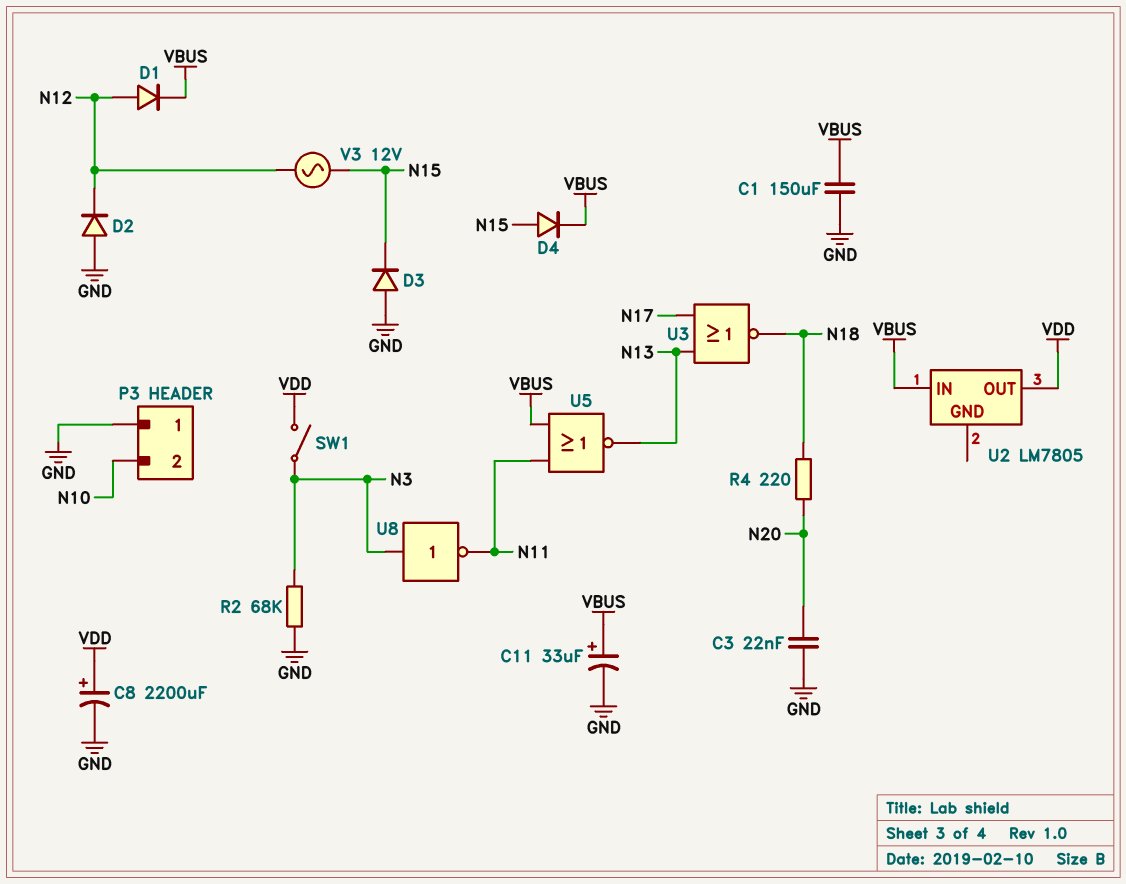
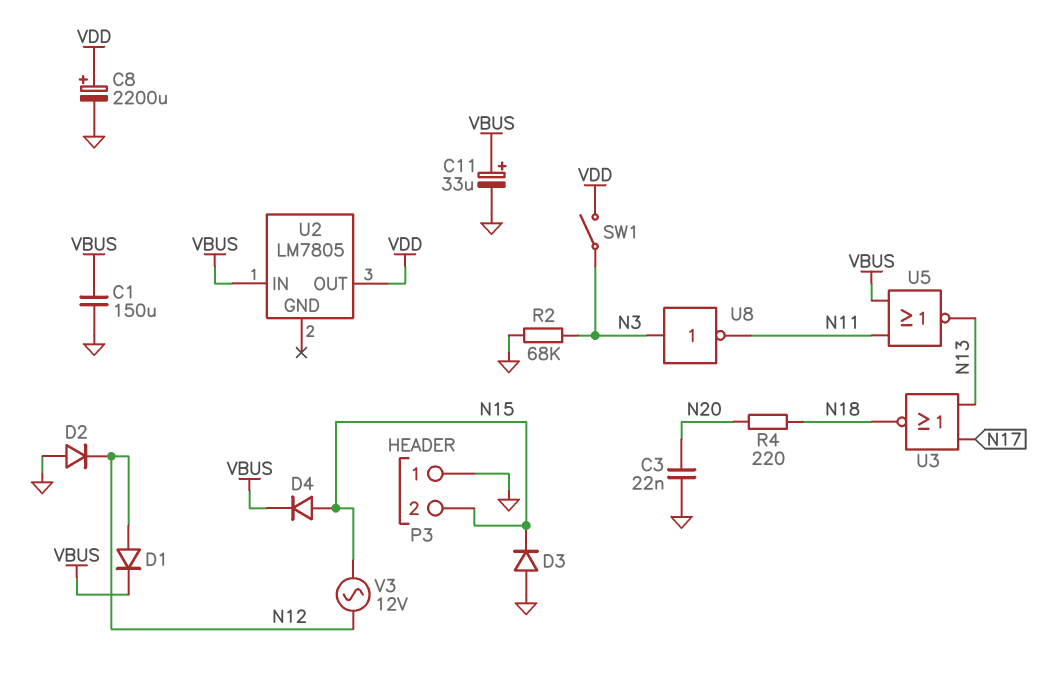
P3 pin 2: N10 -> N15

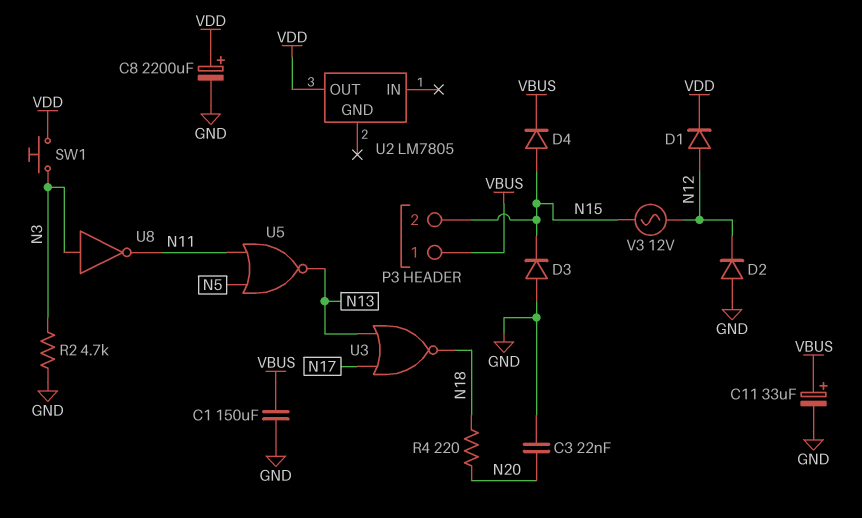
D1: diode (A N12, K VBUS) -> diode (A N12, K VDD)
P3 pin 1: GND -> VBUS
R2: 68k (GND, N3) -> 4.7k (GND, N3)
SW1: switch (N3, VDD) -> button (N3, VDD)
U2 pin IN: VBUS -> none
U5: NOR (in N11, in VBUS, out N13) -> NOR (in N5, in N11, out N13)

